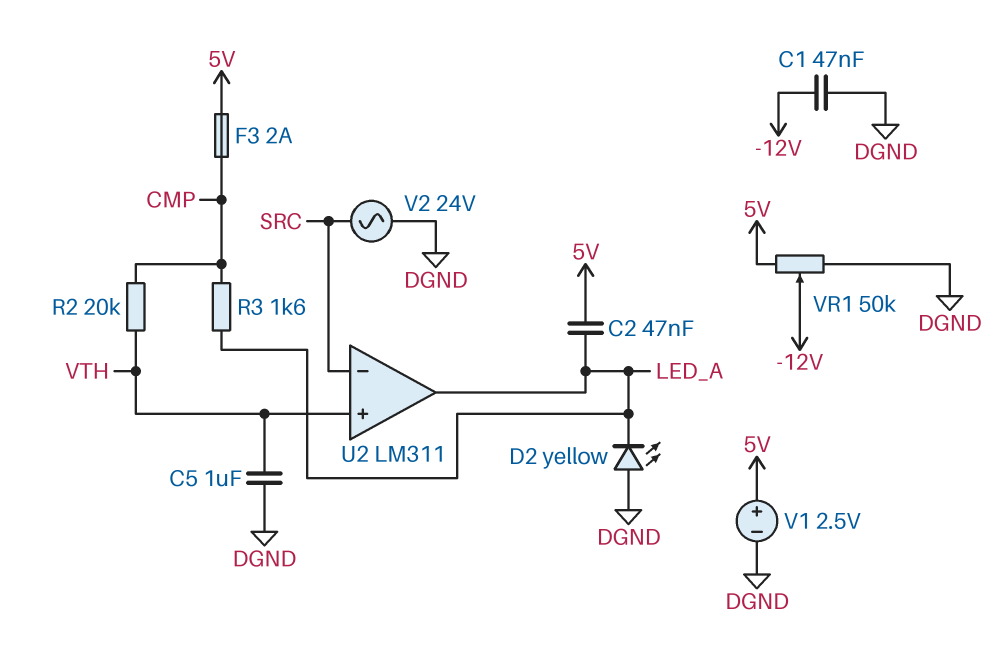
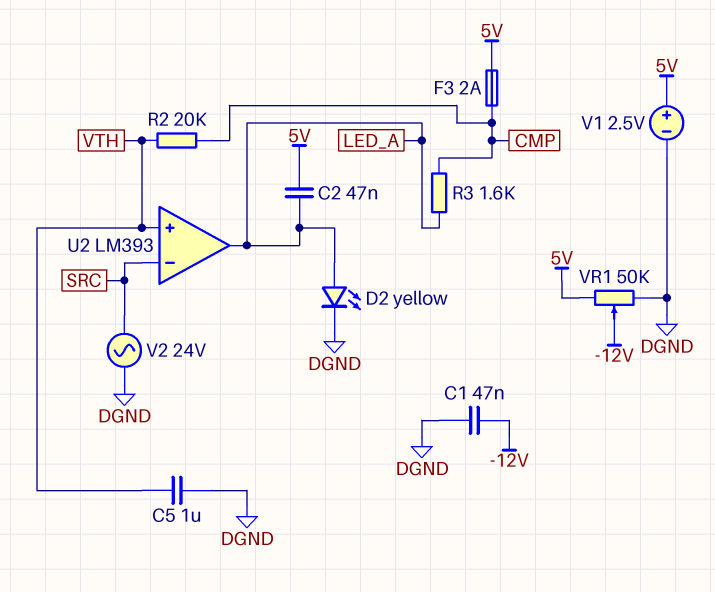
D2: LED yellow (A DGND, K LED_A) -> LED yellow (A LED_A, K DGND)
U2: LM311 -> LM393

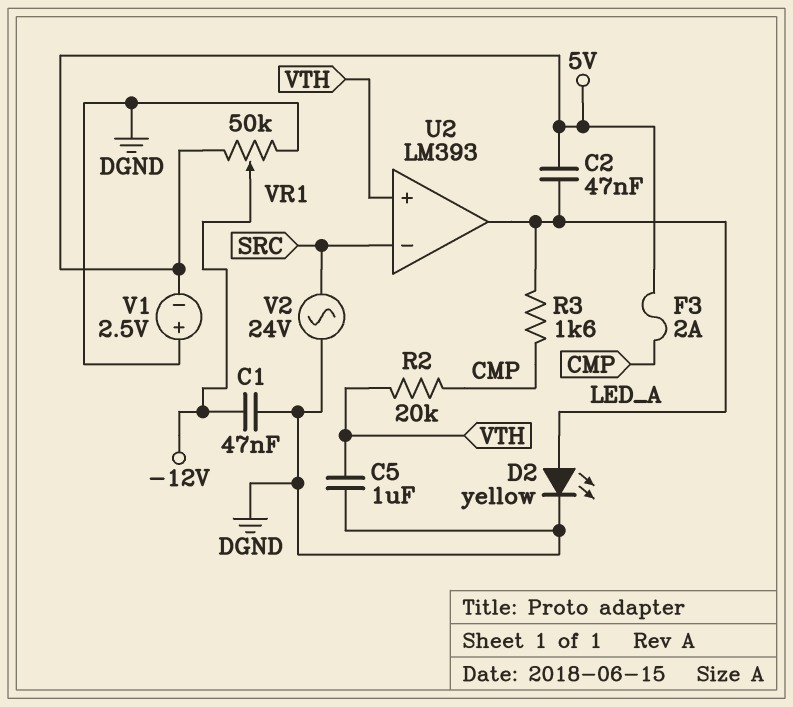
V1: 2.5V (plus 5V, minus DGND) -> 2.5V (plus DGND, minus 5V)

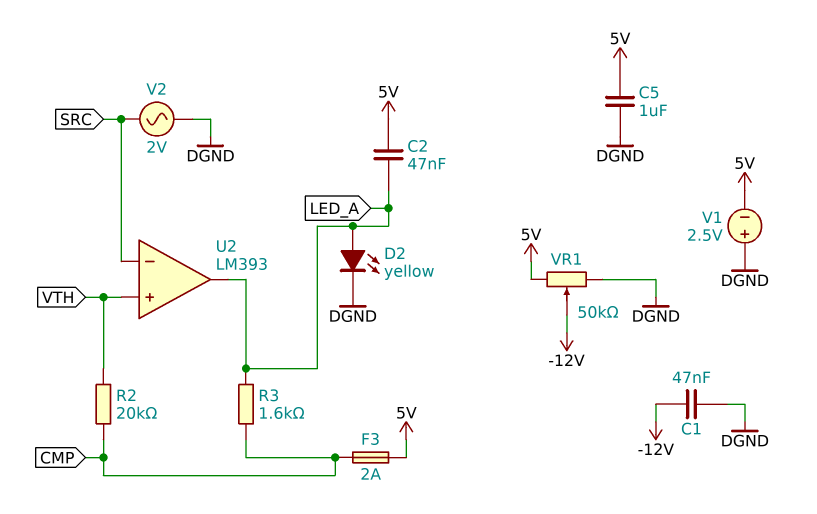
C5: 1uF (DGND, VTH) -> 1uF (5V, DGND)
V2: AC 24V (DGND, SRC) -> AC 2V (DGND, SRC)

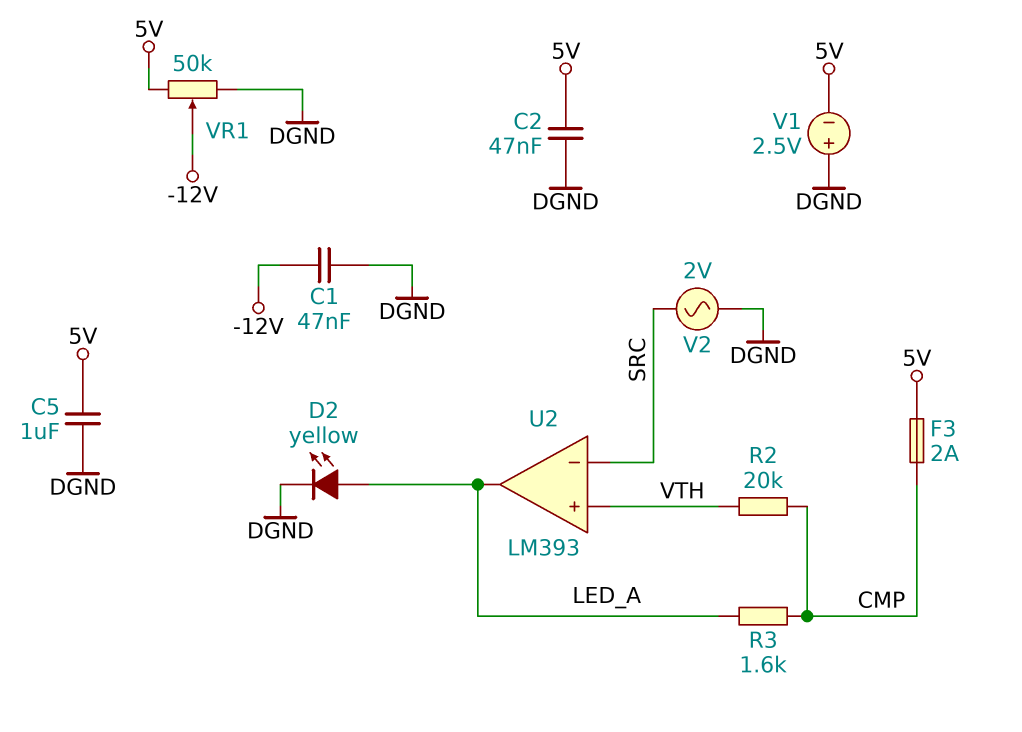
C2: 47nF (5V, LED_A) -> 47nF (5V, DGND)

